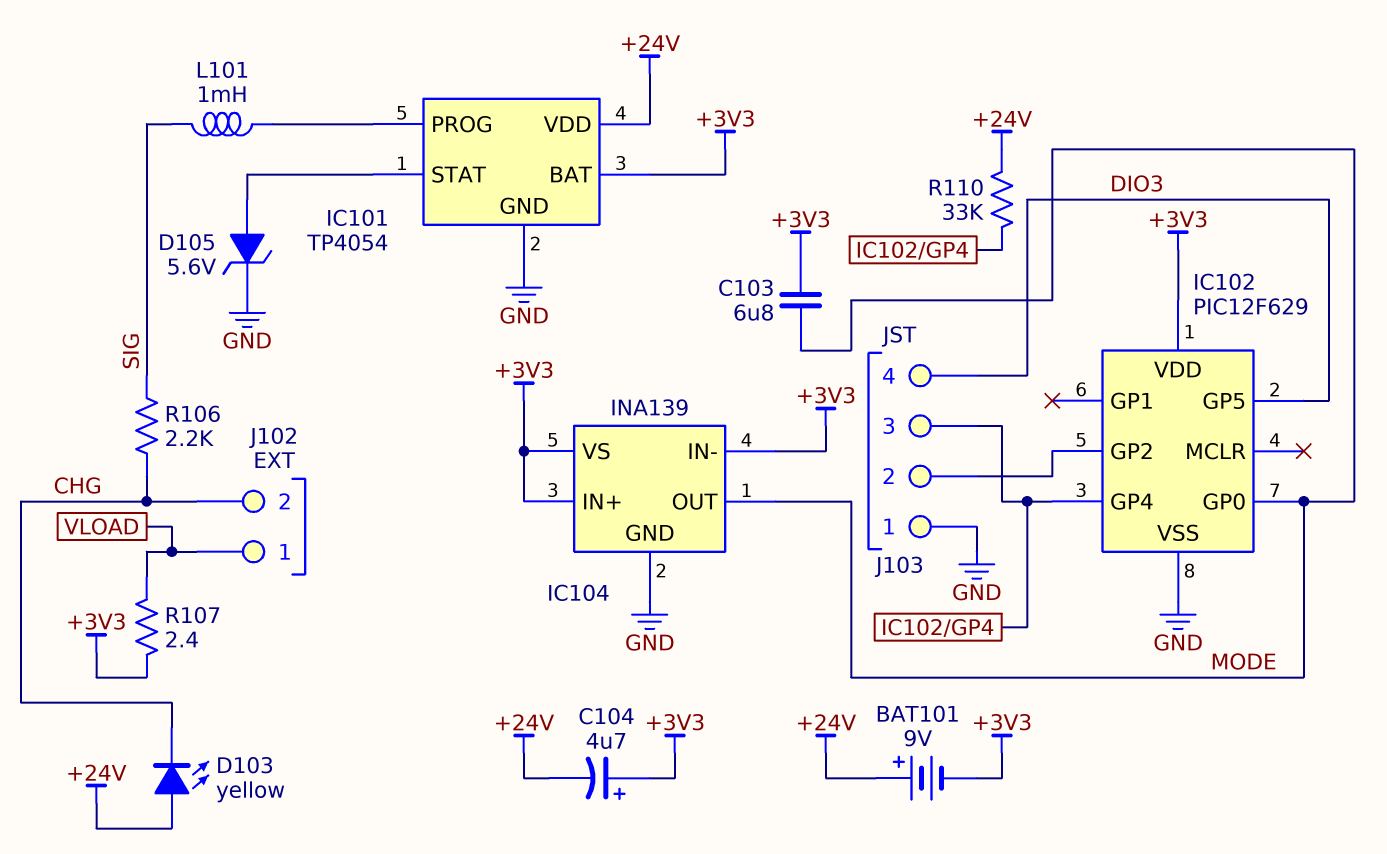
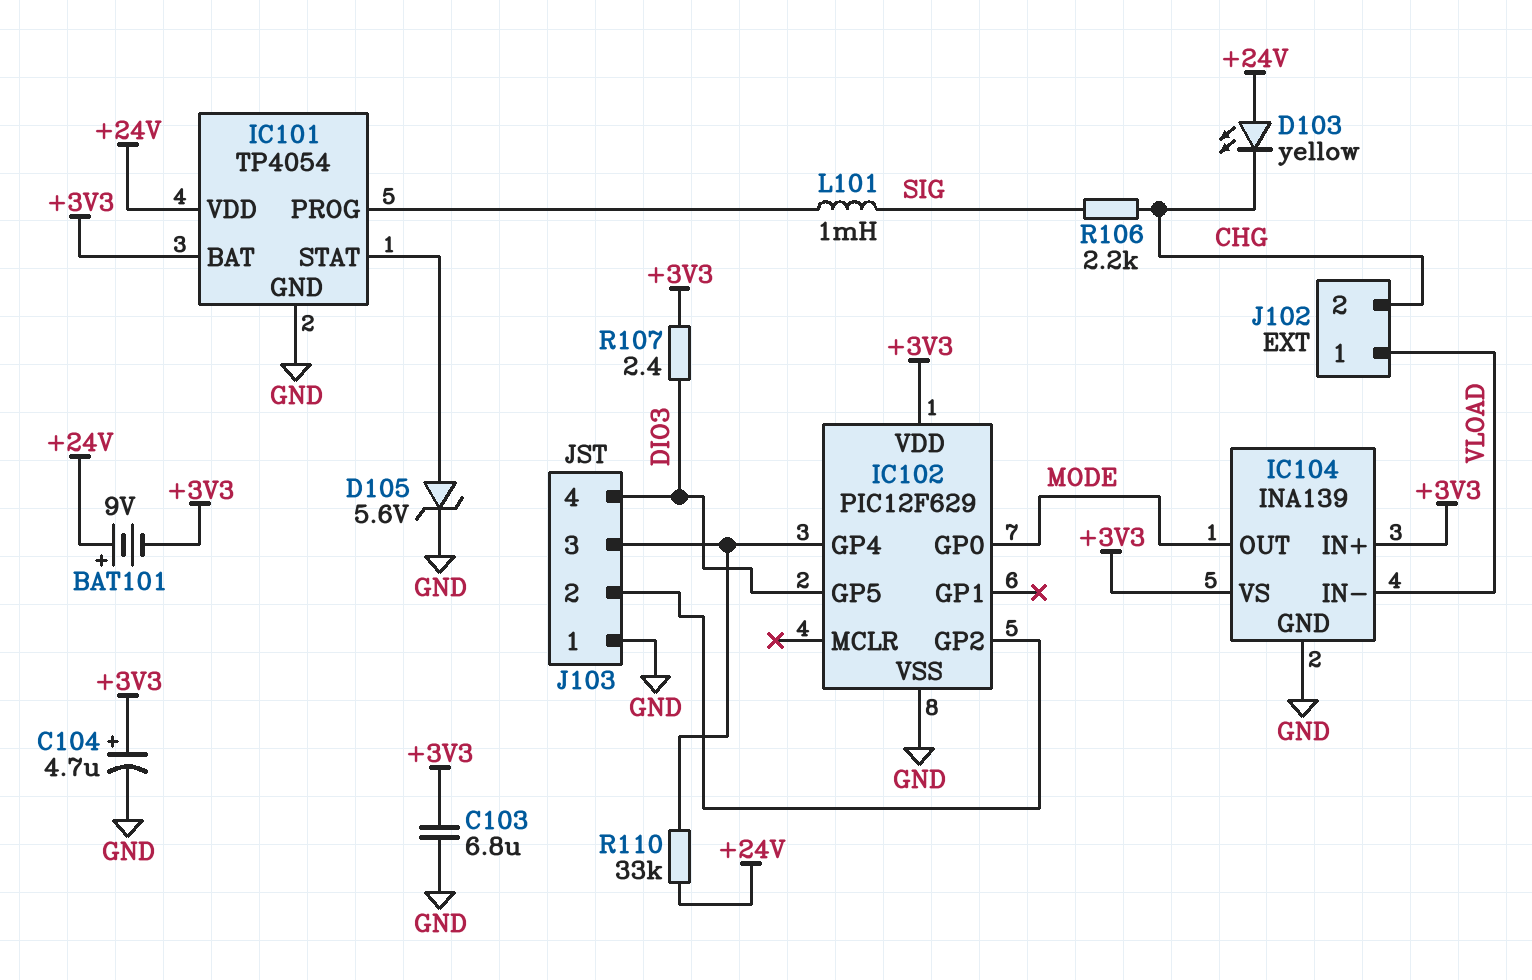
C103: 6.8uF (+3V3, MODE) -> 6.8uF (+3V3, GND)
C104: 4.7uF (plus +3V3, minus +24V) -> 4.7uF (plus +3V3, minus GND)
IC104 pin IN-: +3V3 -> VLOAD
R107: 2.4 (+3V3, VLOAD) -> 2.4 (+3V3, DIO3)

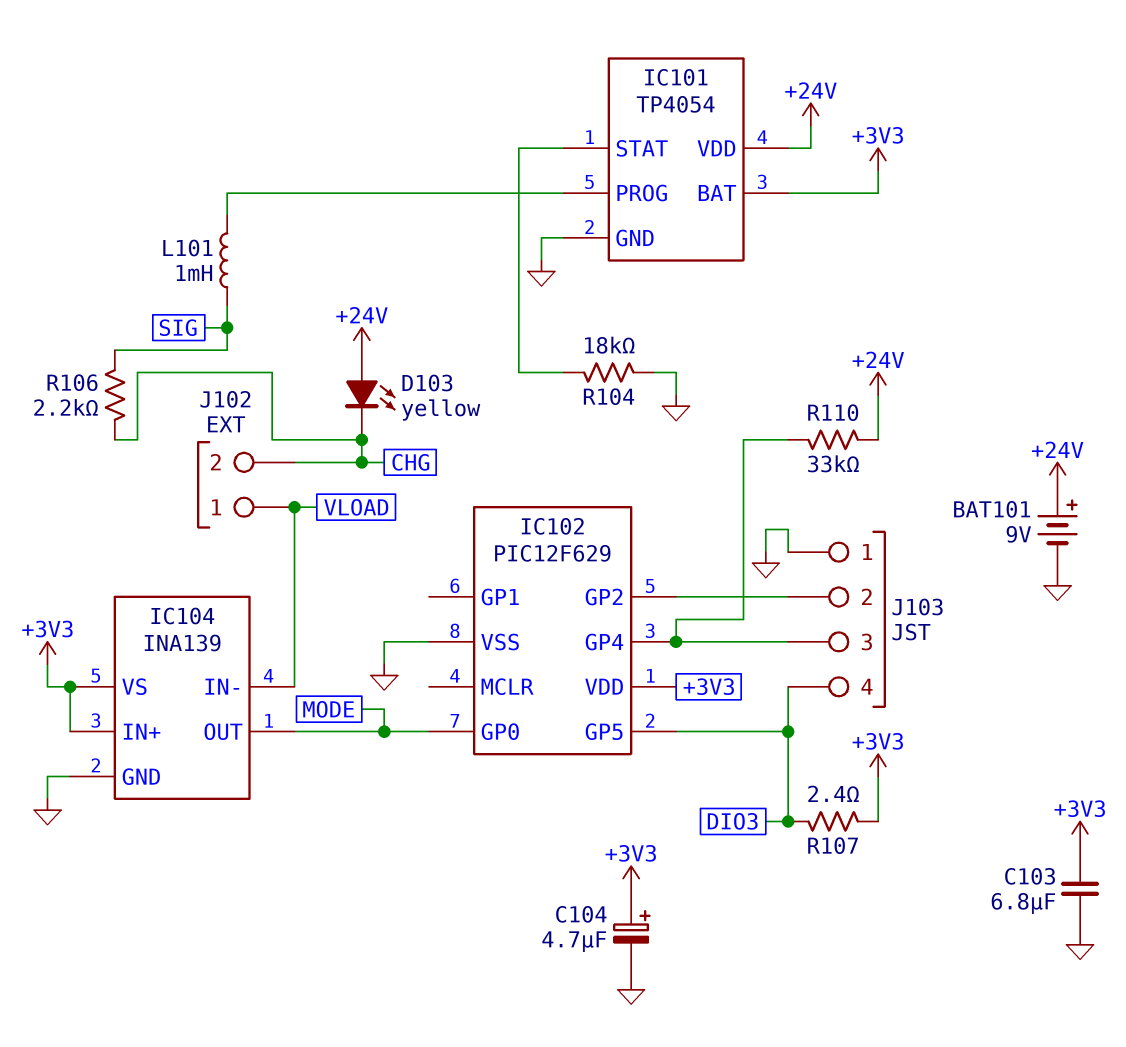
BAT101: 9V (plus +24V, minus +3V3) -> 9V (plus +24V, minus GND)
D105: zener 5.6V (A IC101/STAT, K GND) -> none
R104: none -> 18k (GND, IC101/STAT)

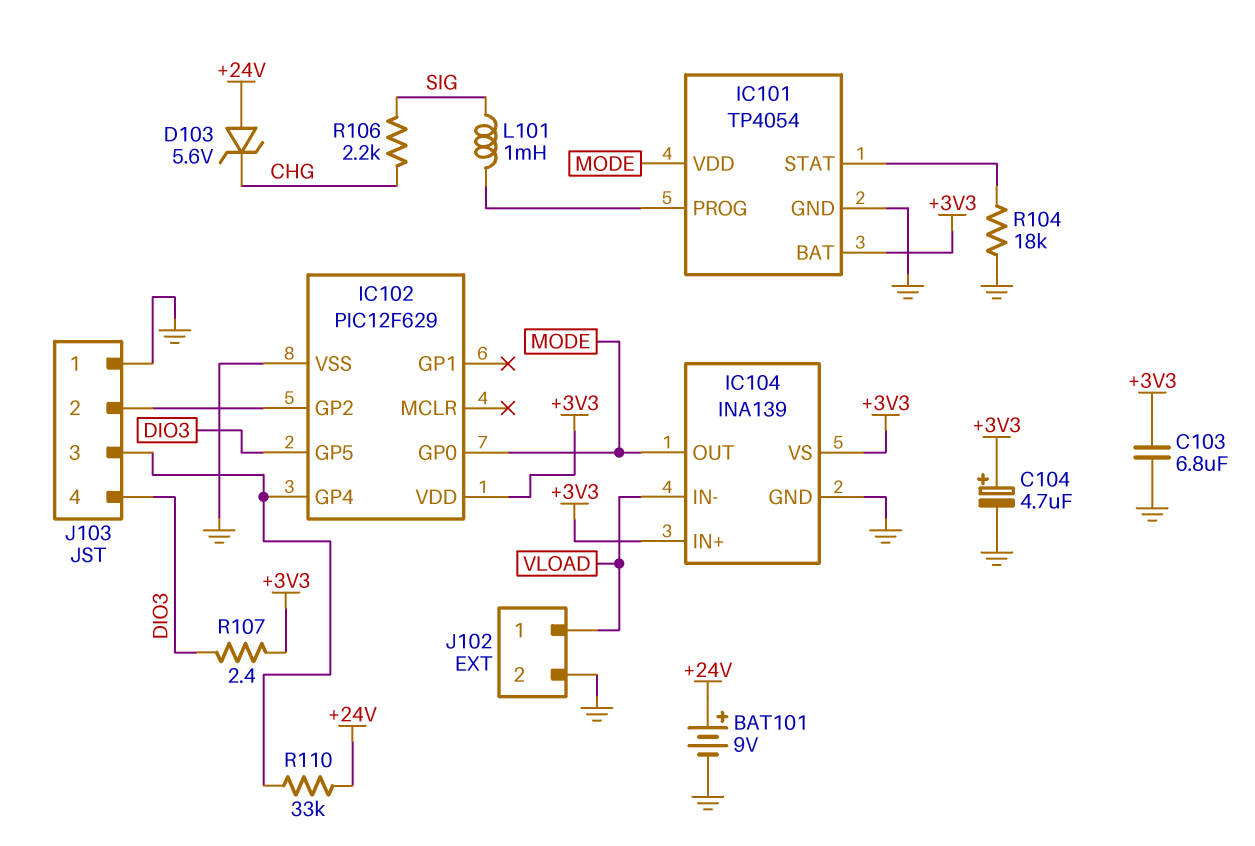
D103: LED yellow (A +24V, K CHG) -> zener 5.6V (A +24V, K CHG)
IC101 pin VDD: +24V -> MODE
J102 pin 2: CHG -> GND

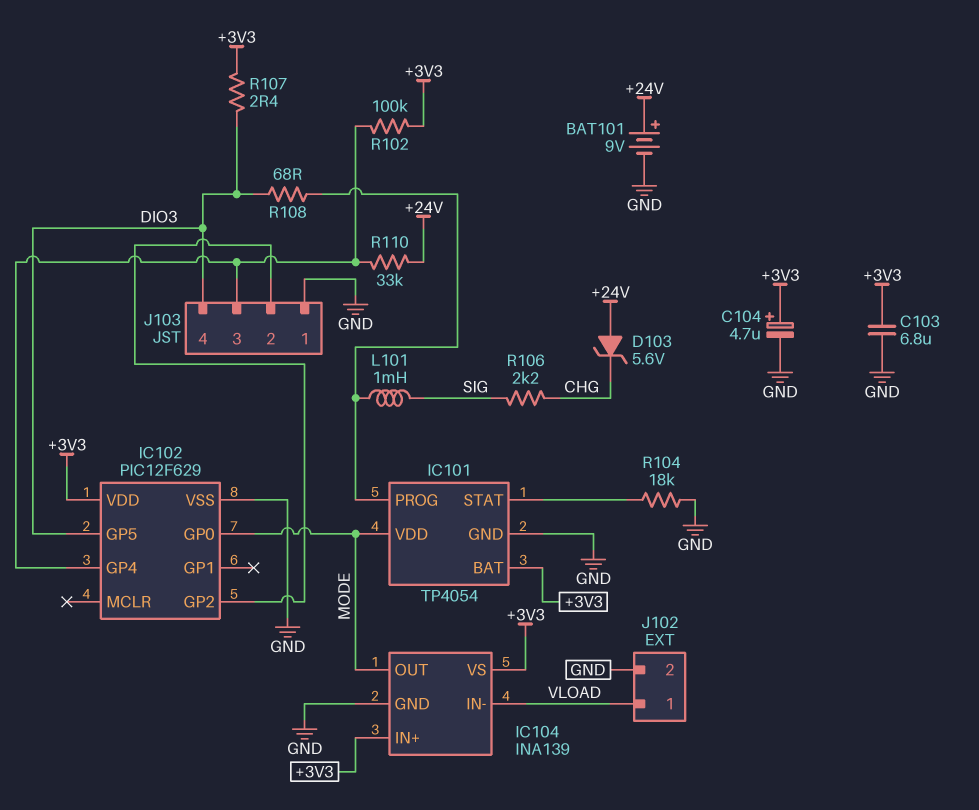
R102: none -> 100k (+3V3, IC102/GP4)
R108: none -> 68 (DIO3, IC101/PROG)

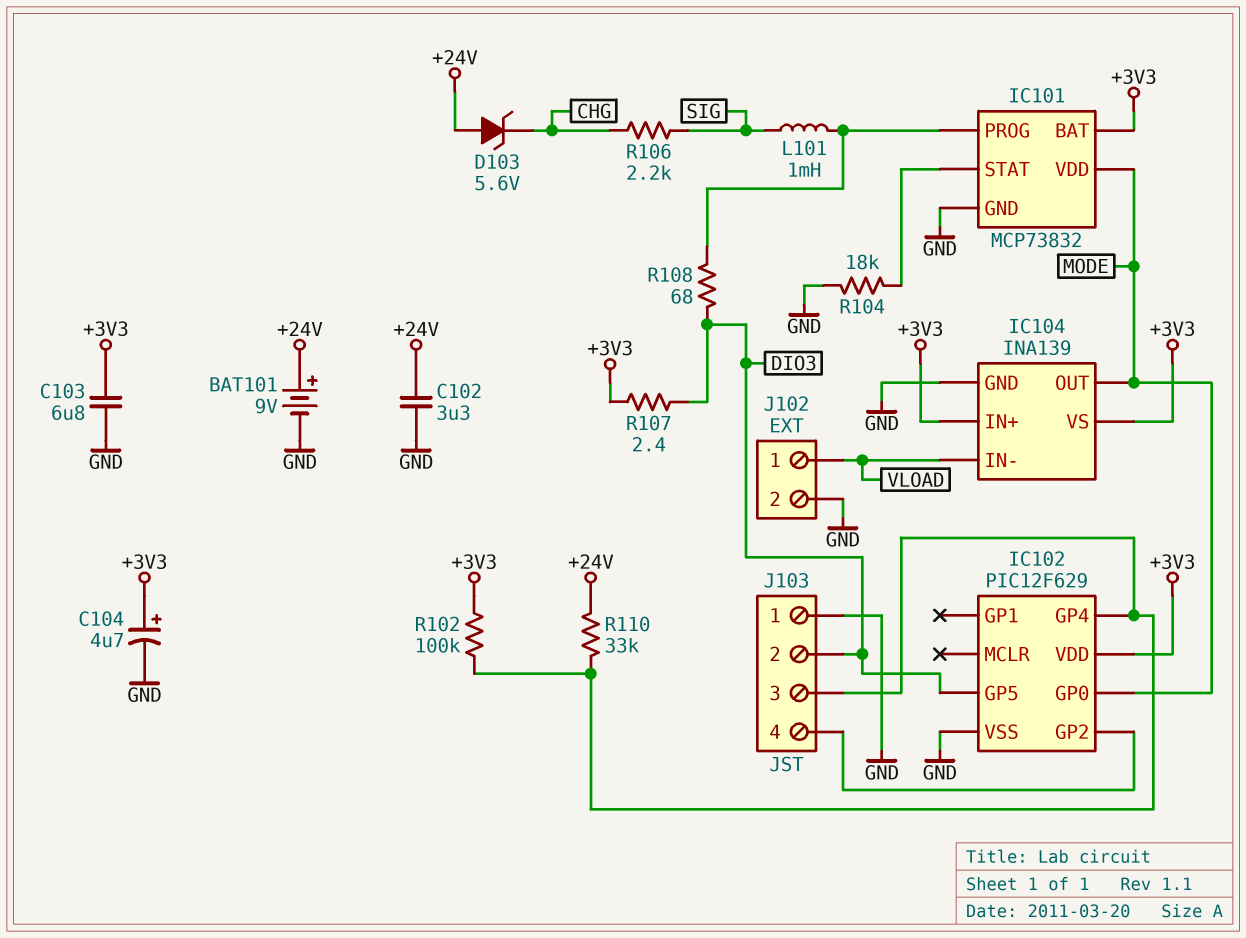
C102: none -> 3.3uF (+24V, GND)
IC101: TP4054 -> MCP73832
J103 pin 2: IC102/GP2 -> DIO3
J103 pin 4: DIO3 -> IC102/GP2

